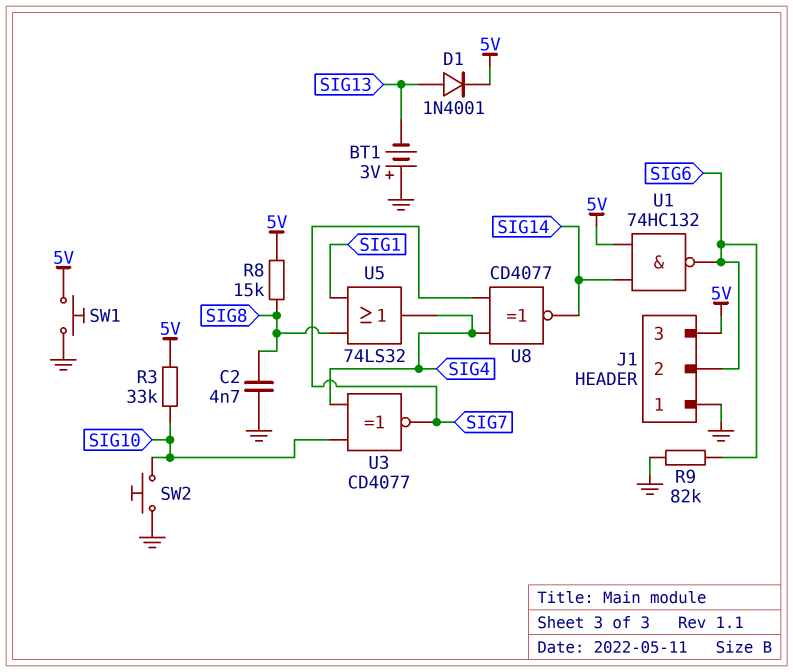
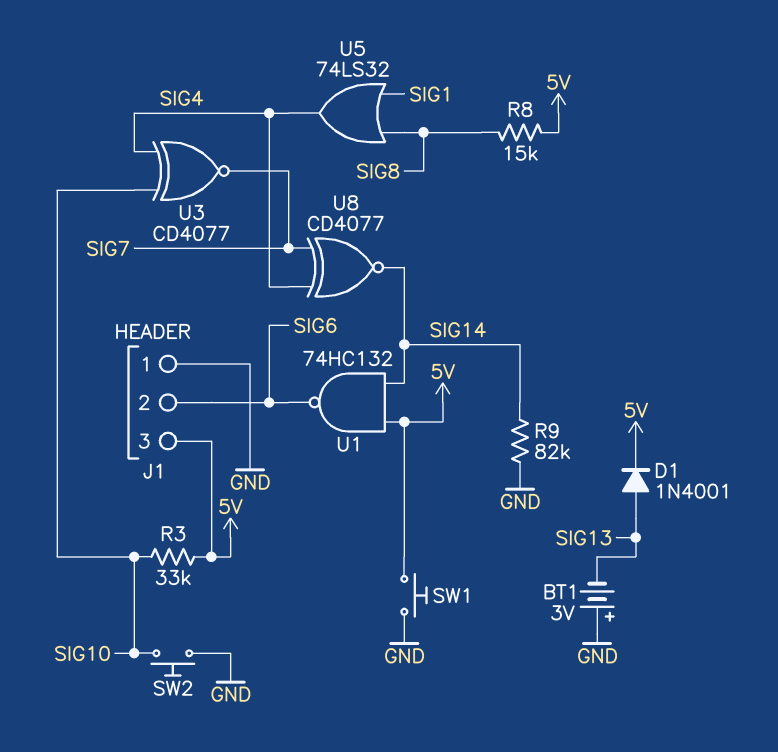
C2: 4.7nF (GND, SIG8) -> none
R9: 82k (GND, SIG6) -> 82k (GND, SIG14)

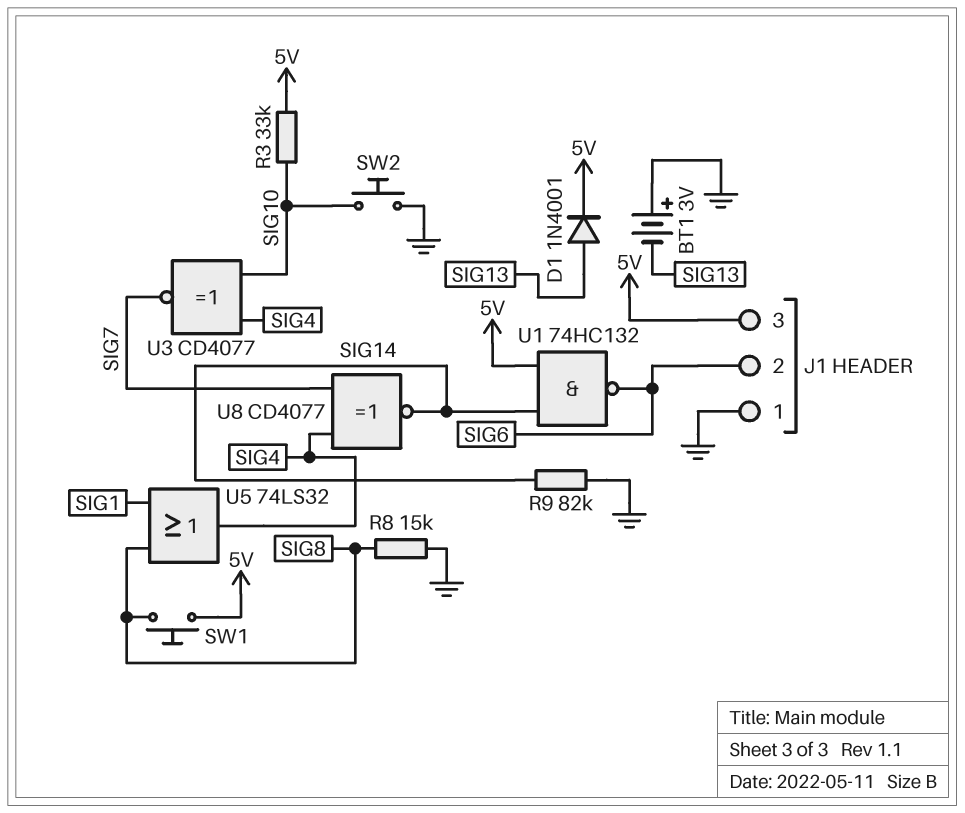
R8: 15k (5V, SIG8) -> 15k (GND, SIG8)
SW1: button (5V, GND) -> button (5V, SIG8)

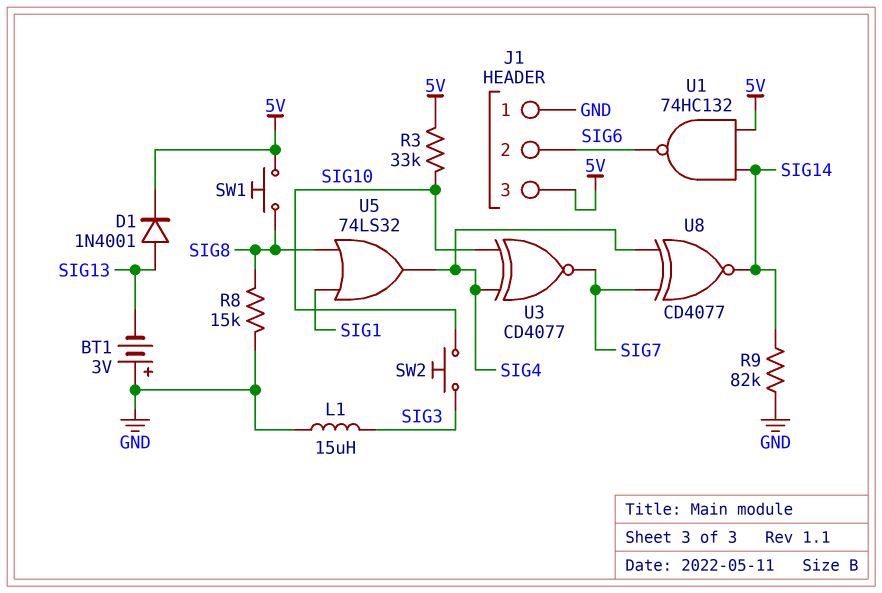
L1: none -> 15uH (GND, SIG3)
SW2: button (GND, SIG10) -> button (SIG3, SIG10)

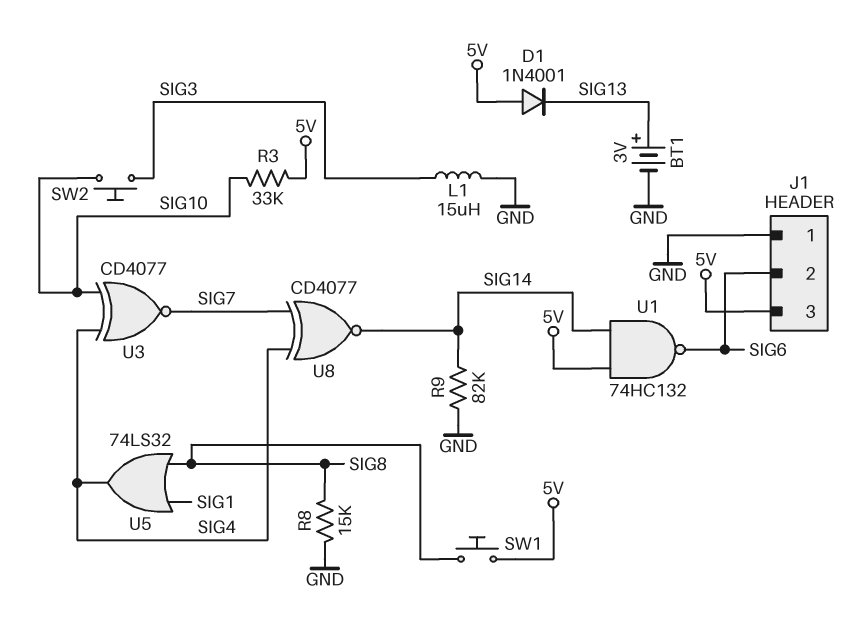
BT1: 3V (plus GND, minus SIG13) -> 3V (plus SIG13, minus GND)
D1: diode 1N4001 (A SIG13, K 5V) -> diode 1N4001 (A 5V, K SIG13)

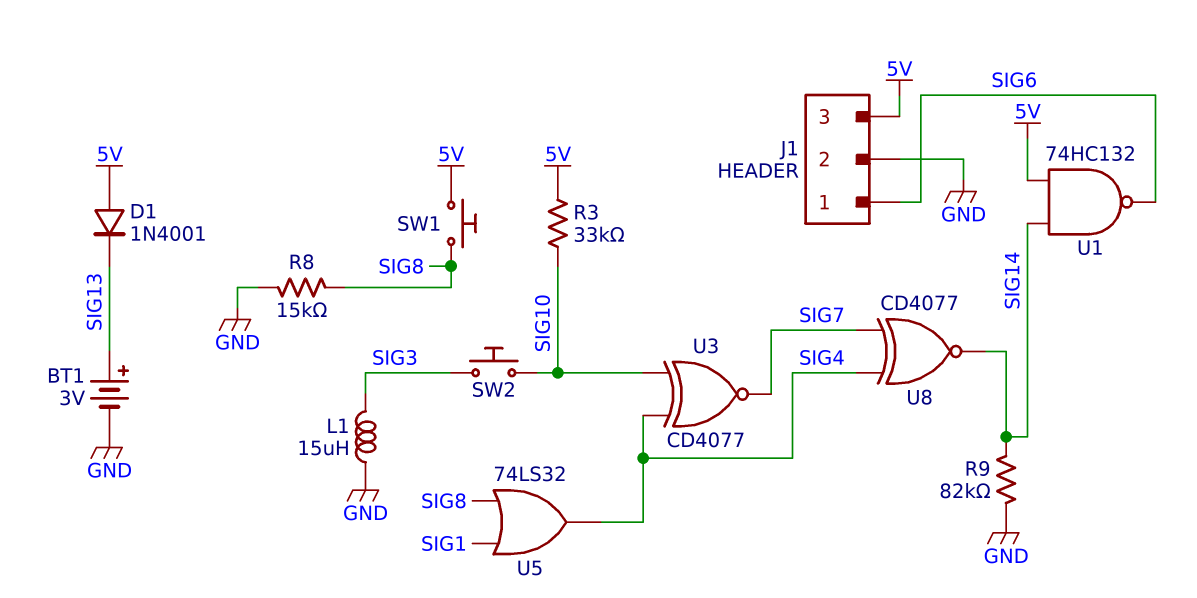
J1 pin 1: GND -> SIG6
J1 pin 2: SIG6 -> GND

